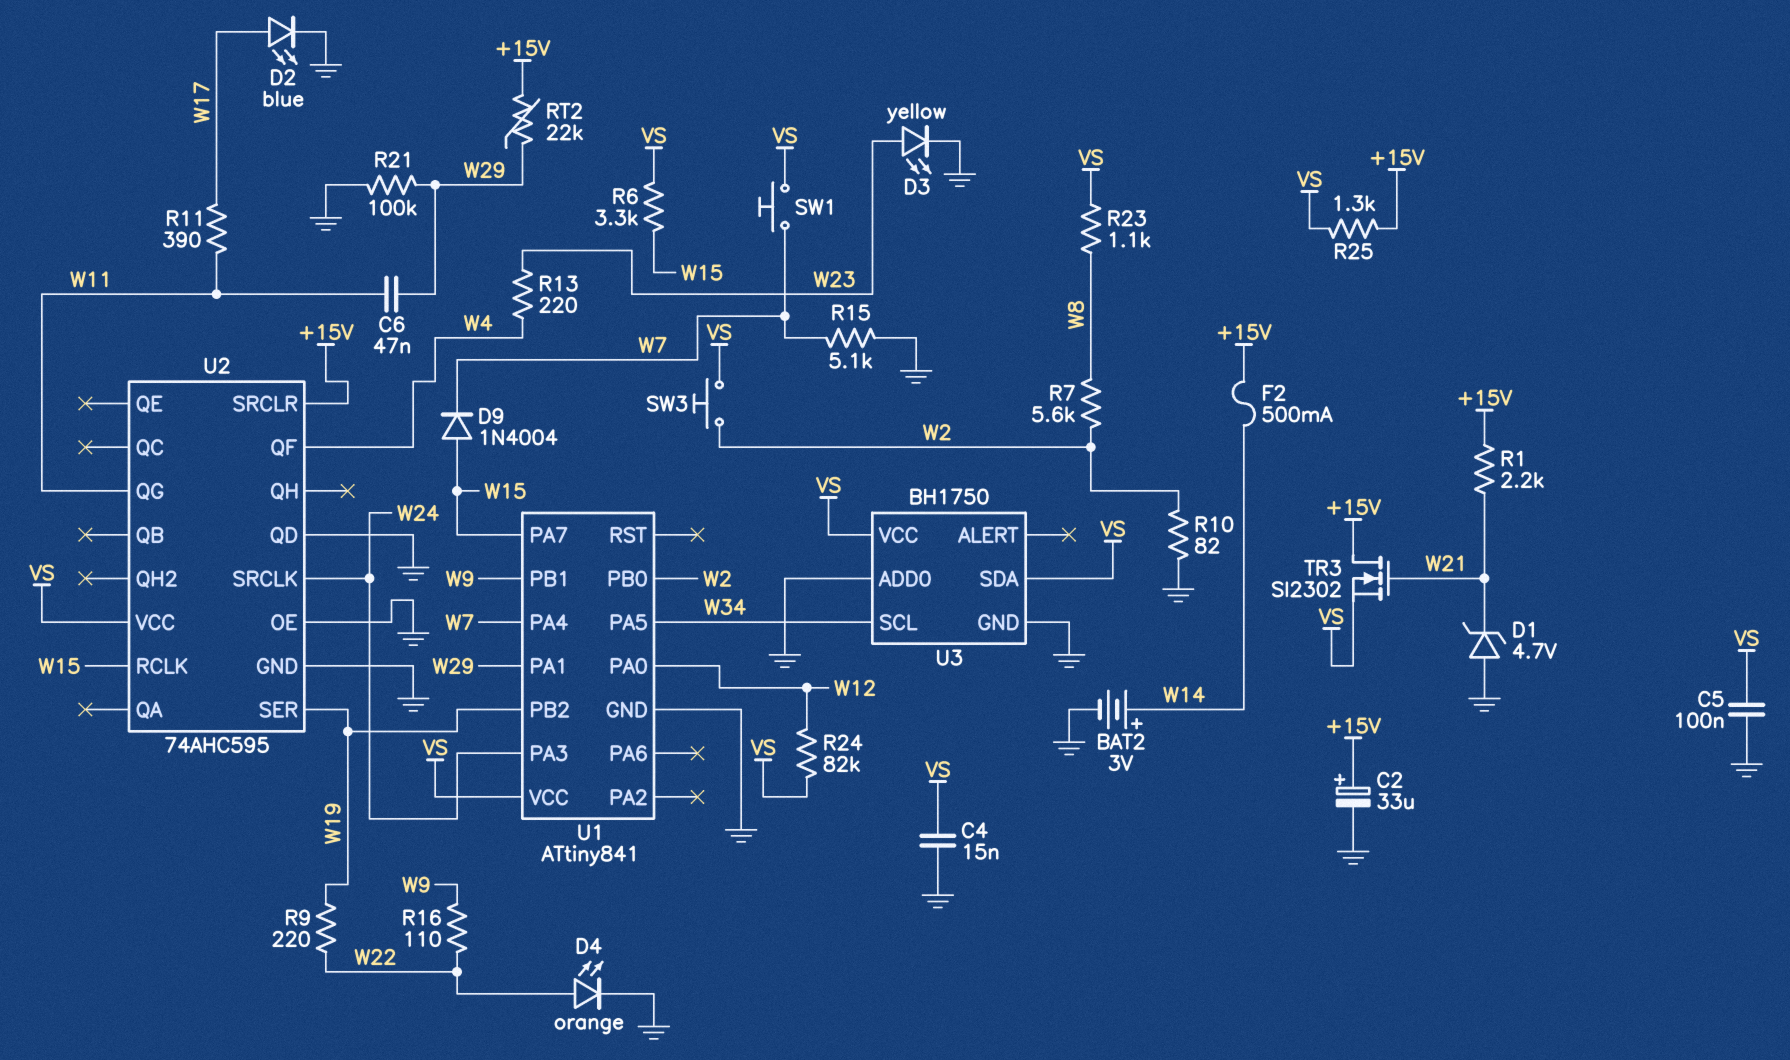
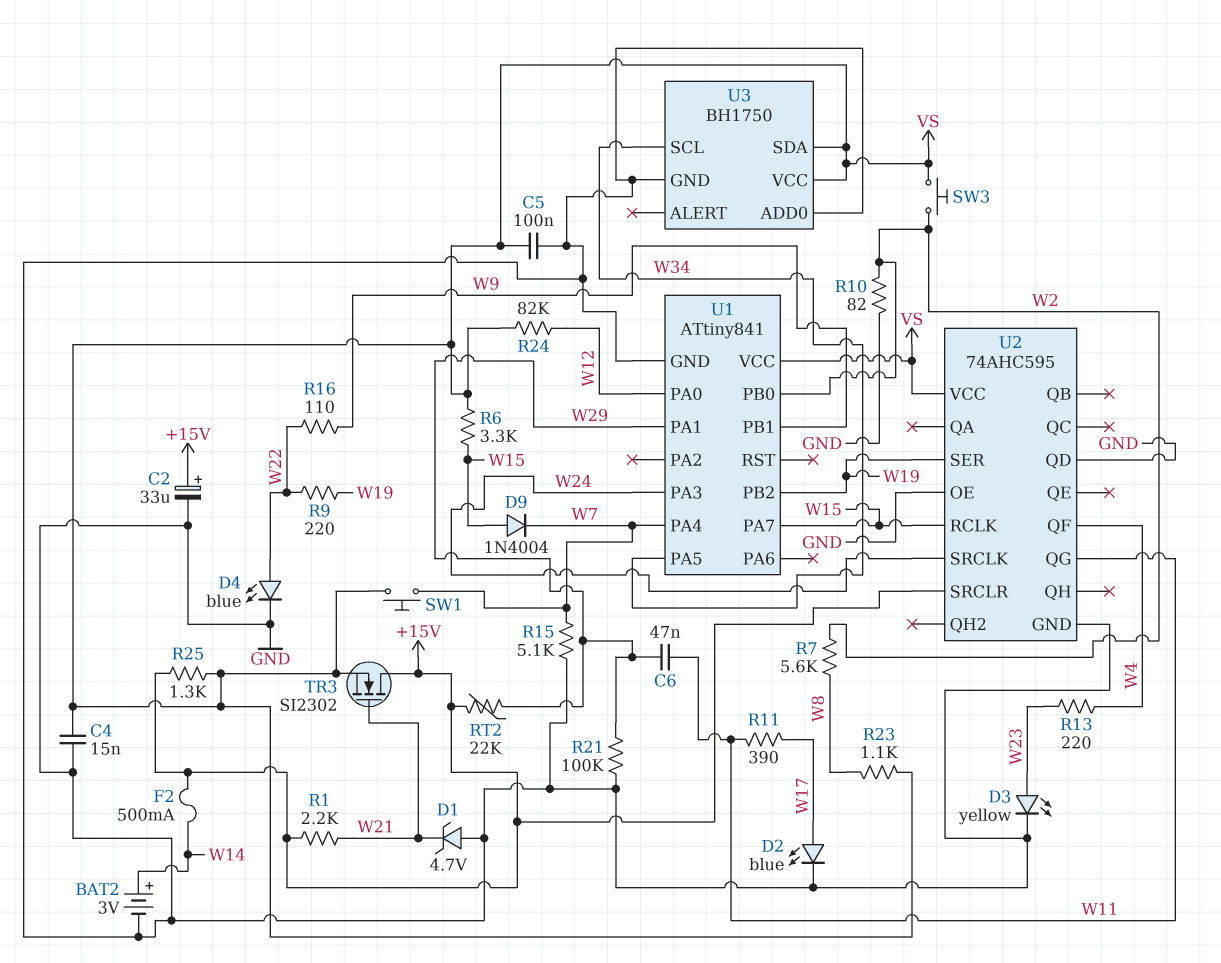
D4: LED orange (A W22, K GND) -> LED blue (A W22, K GND)

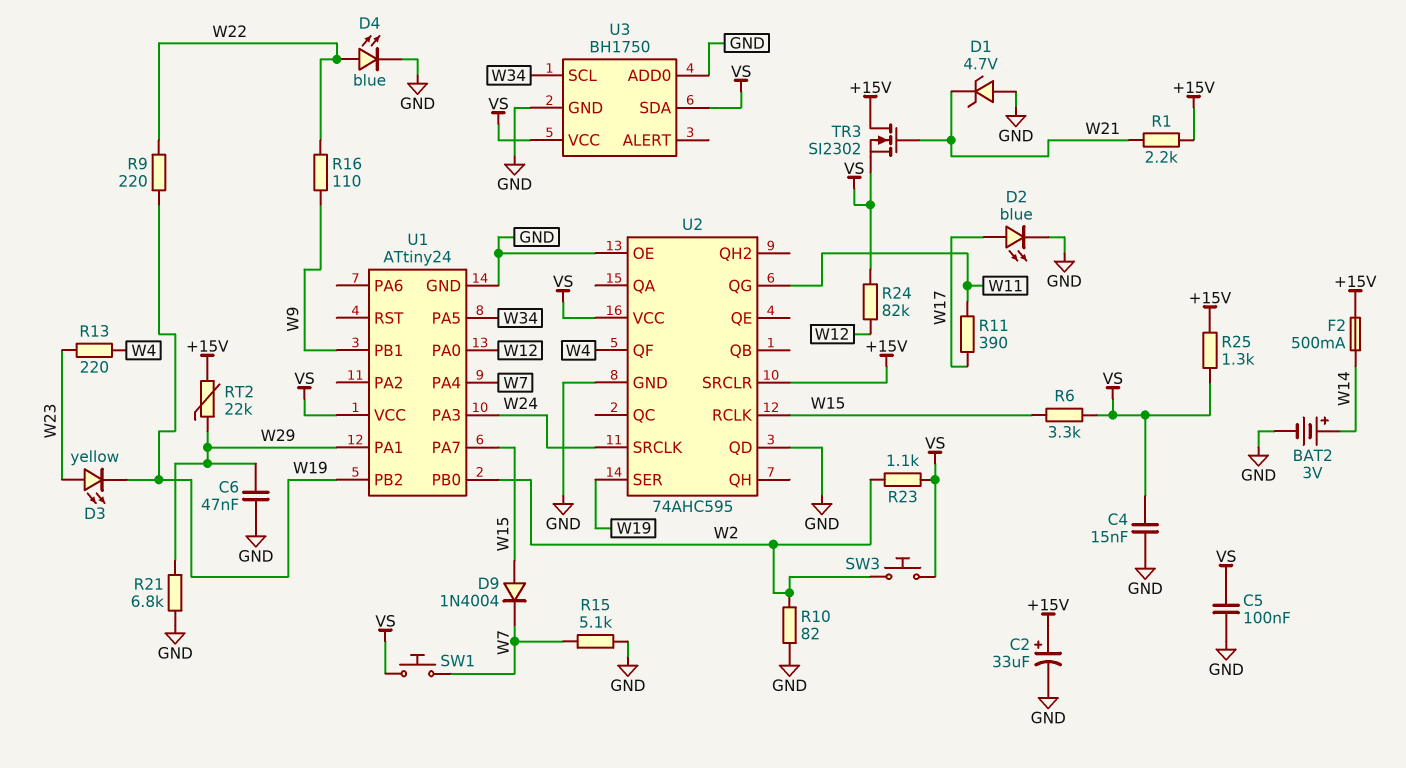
C6: 47nF (W11, W29) -> 47nF (GND, W29)
D3: LED yellow (A W23, K GND) -> LED yellow (A W23, K W19)
R7: 5.6k (W2, W8) -> none
R21: 100k (GND, W29) -> 6.8k (GND, W29)
R23: 1.1k (VS, W8) -> 1.1k (VS, W2)
U1: ATtiny841 -> ATtiny24

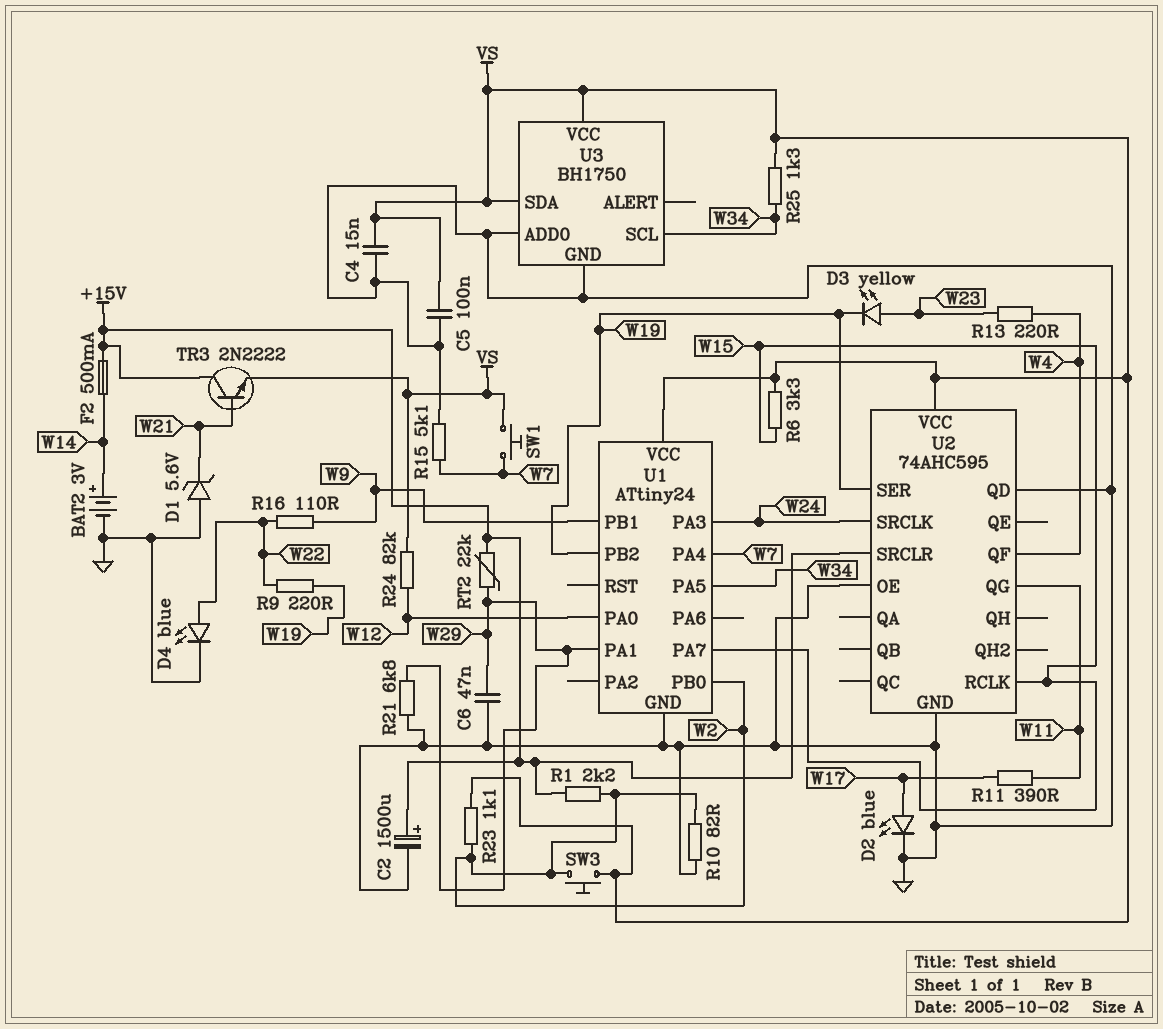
C2: 33uF (plus +15V, minus GND) -> 1500uF (plus +15V, minus GND)
D1: zener 4.7V (A GND, K W21) -> zener 5.6V (A GND, K W21)
D9: diode 1N4004 (A W15, K W7) -> none
R1: 2.2k (+15V, W21) -> 2.2k (+15V, W2)
R25: 1.3k (+15V, VS) -> 1.3k (VS, W34)
TR3: NMOS SI2302 (G W21, D +15V, S VS) -> NPN 2N2222 (B W21, C +15V, E VS)

